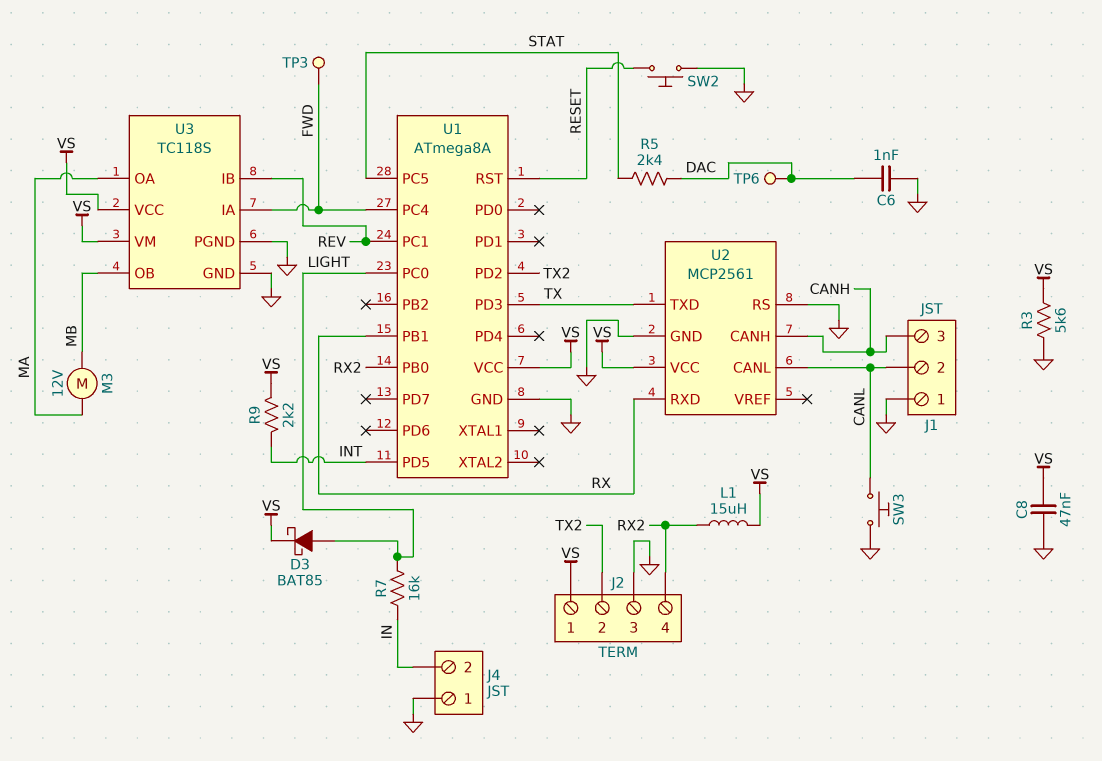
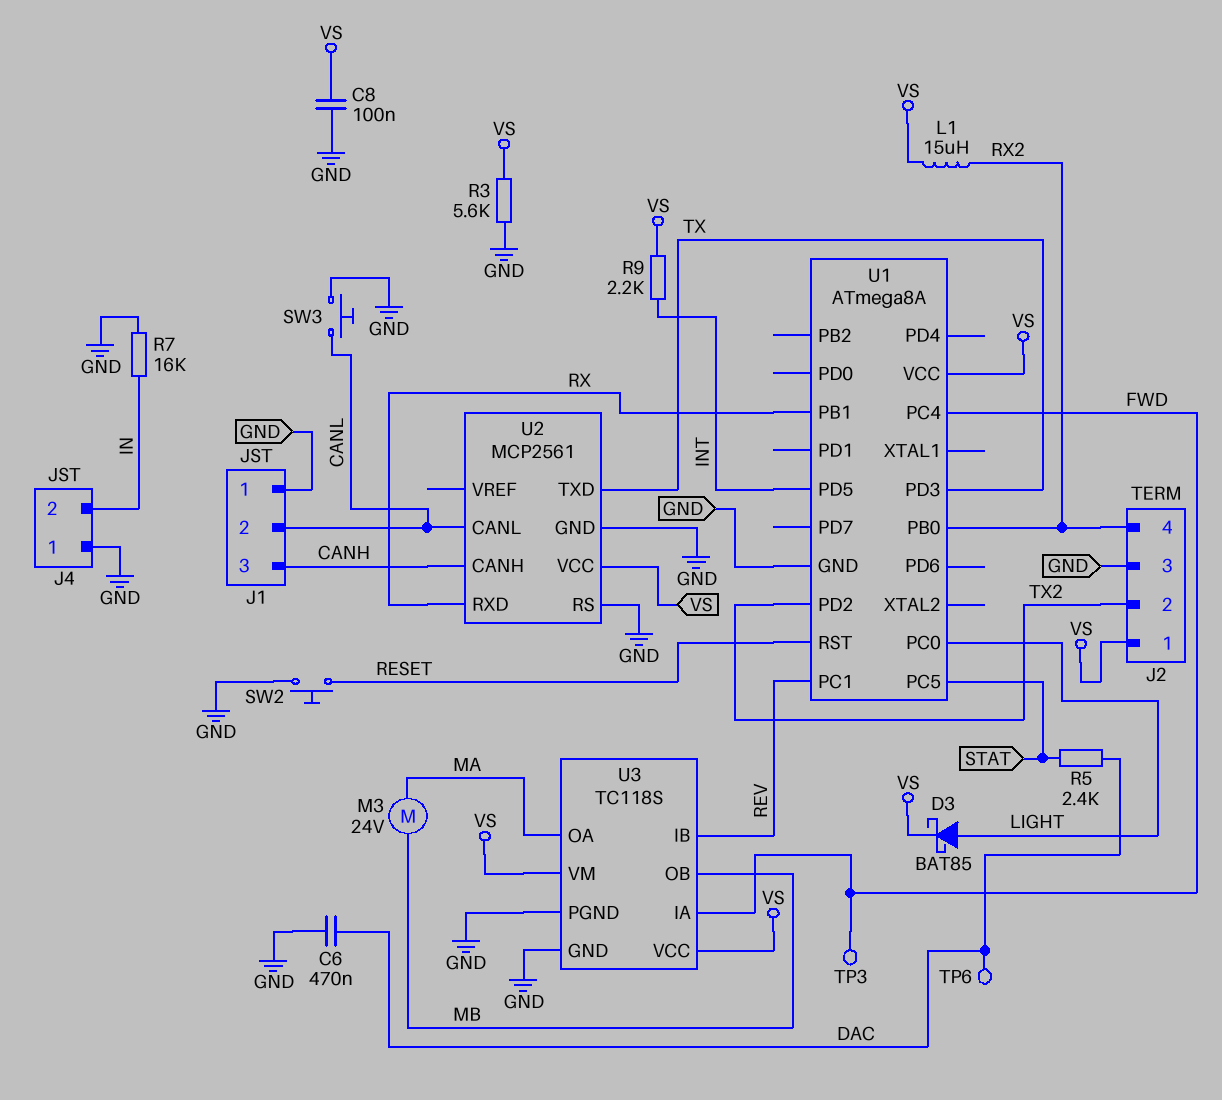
C6: 1nF (DAC, GND) -> 470nF (DAC, GND)
C8: 47nF (GND, VS) -> 100nF (GND, VS)
M3: motor 12V (MA, MB) -> motor 24V (MA, MB)
R7: 16k (IN, LIGHT) -> 16k (GND, IN)

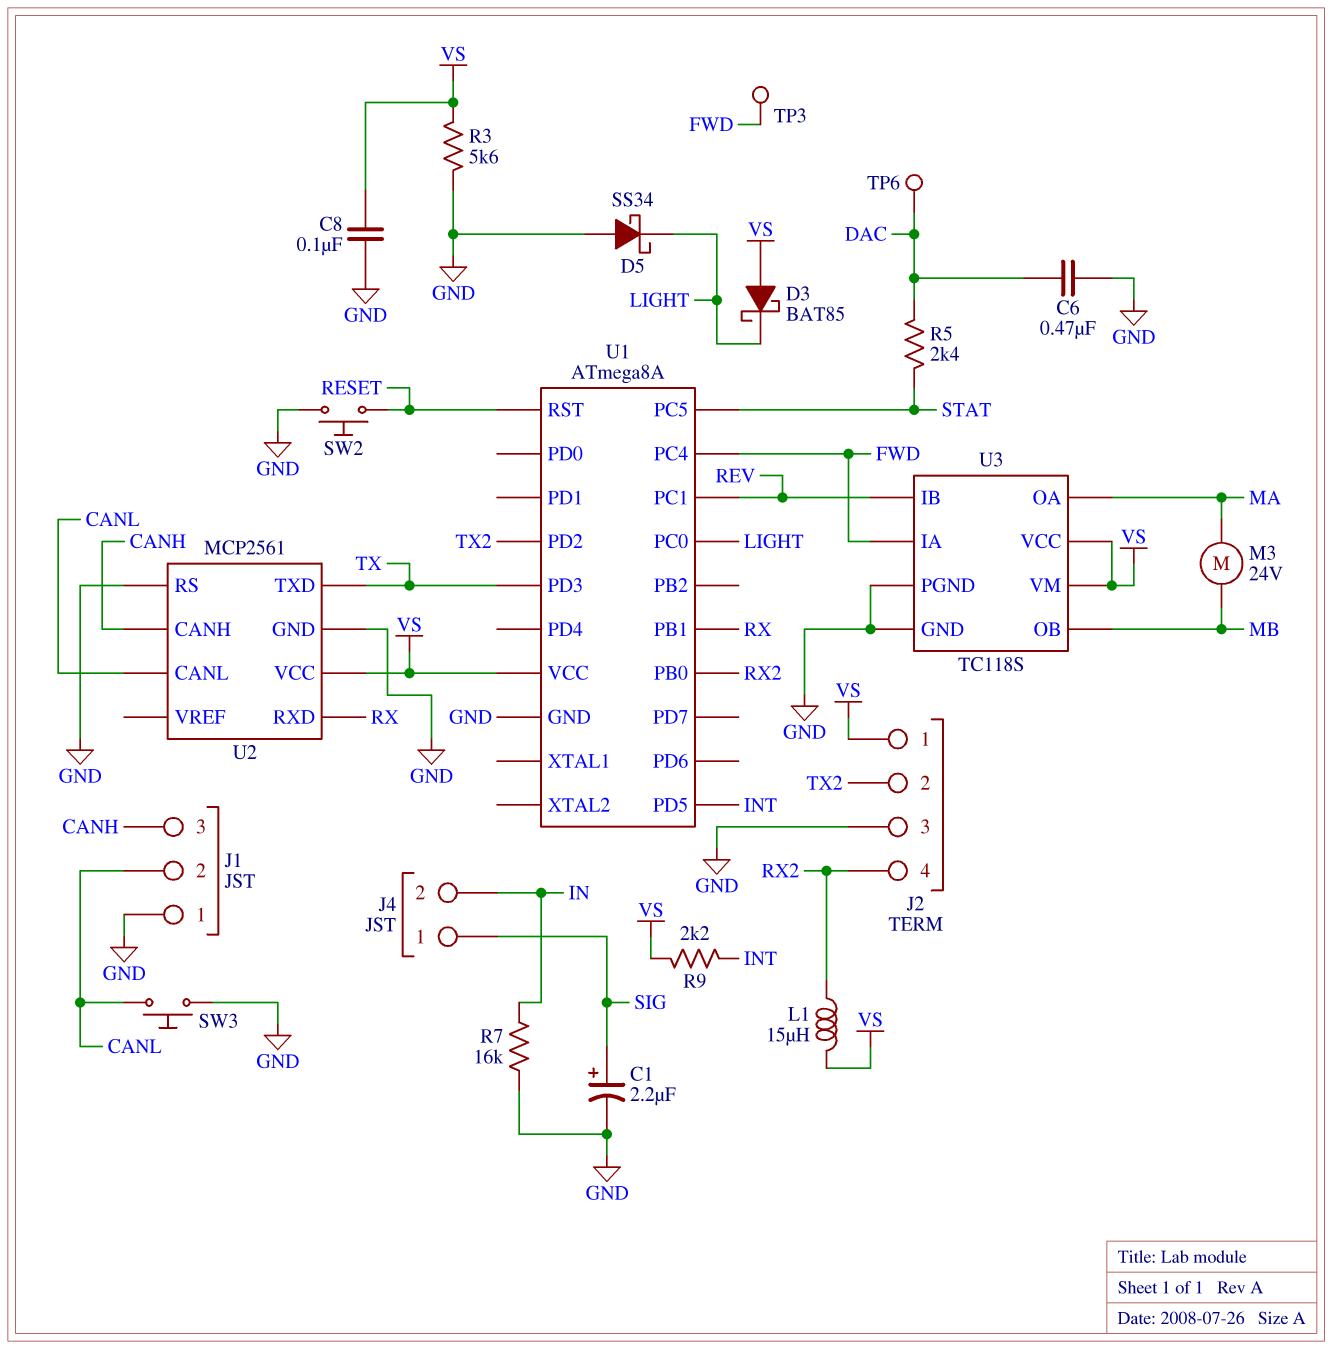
C1: none -> 2.2uF (plus SIG, minus GND)
D3: schottky BAT85 (A LIGHT, K VS) -> schottky BAT85 (A VS, K LIGHT)
D5: none -> schottky SS34 (A GND, K LIGHT)
J4 pin 1: GND -> SIG

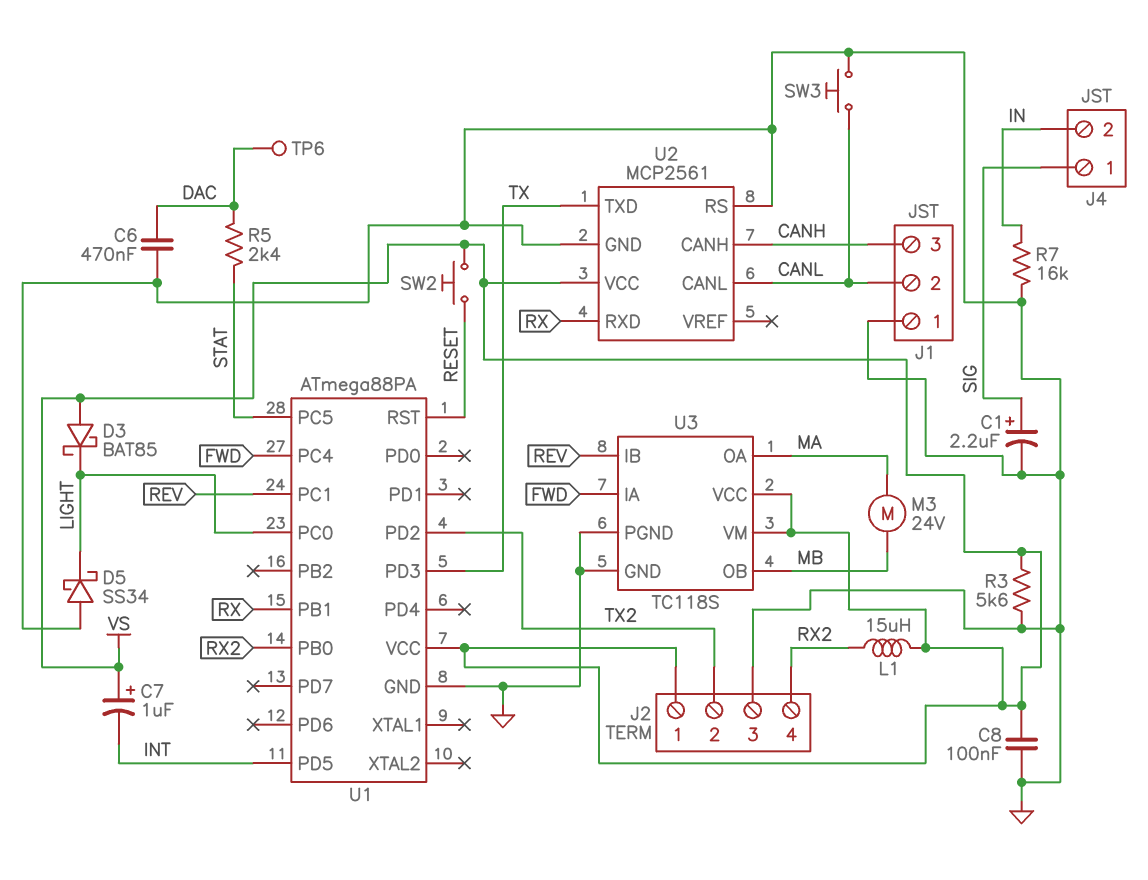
C7: none -> 1uF (plus VS, minus INT)
R9: 2.2k (INT, VS) -> none
SW2: button (GND, RESET) -> button (RESET, VS)
TP3: test point (FWD) -> none
U1: ATmega8A -> ATmega88PA

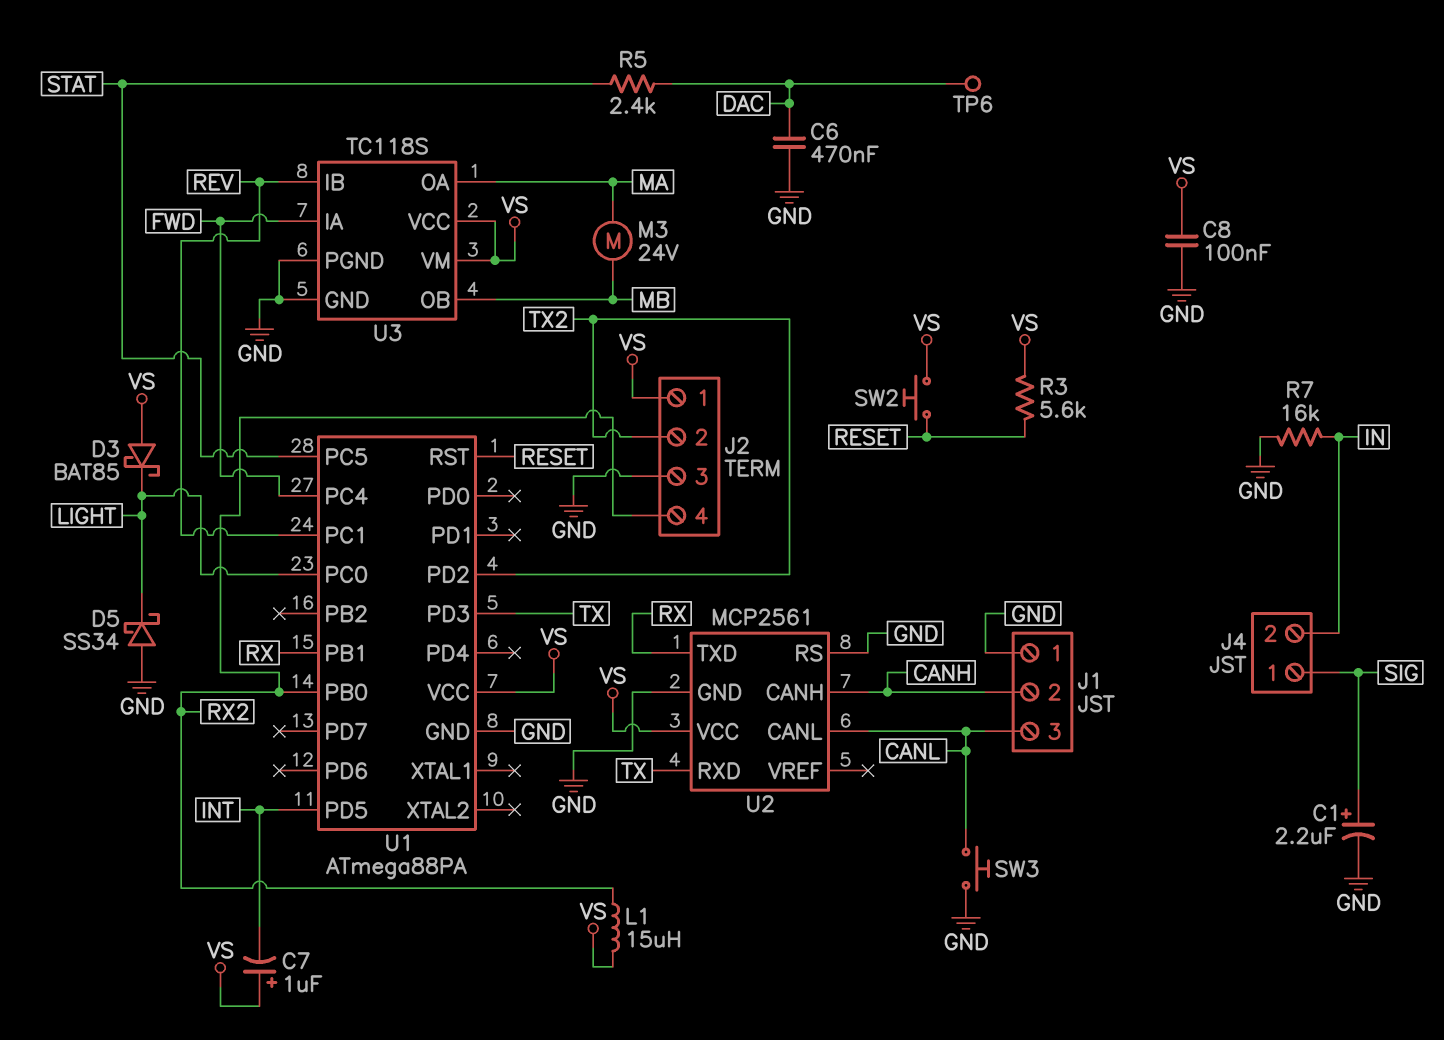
J1 pin 2: CANL -> CANH
J1 pin 3: CANH -> CANL
R3: 5.6k (GND, VS) -> 5.6k (RESET, VS)
U2 pin RXD: RX -> TX
U2 pin TXD: TX -> RX

